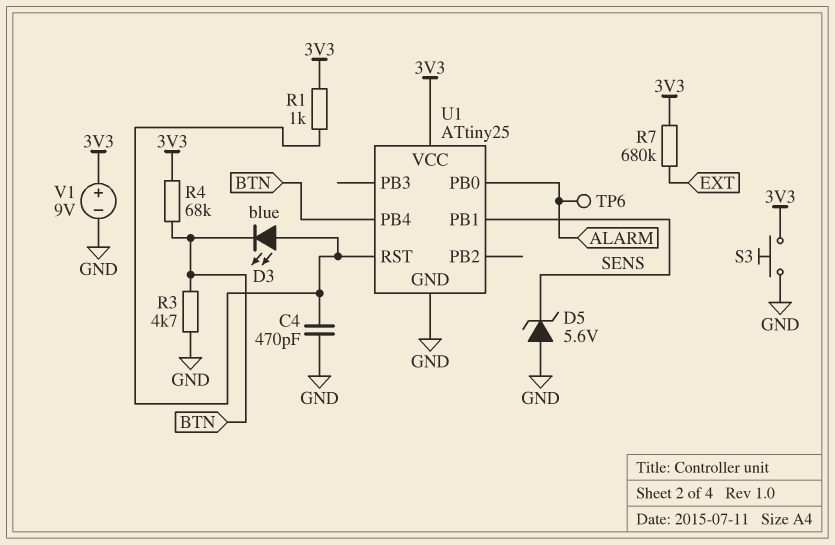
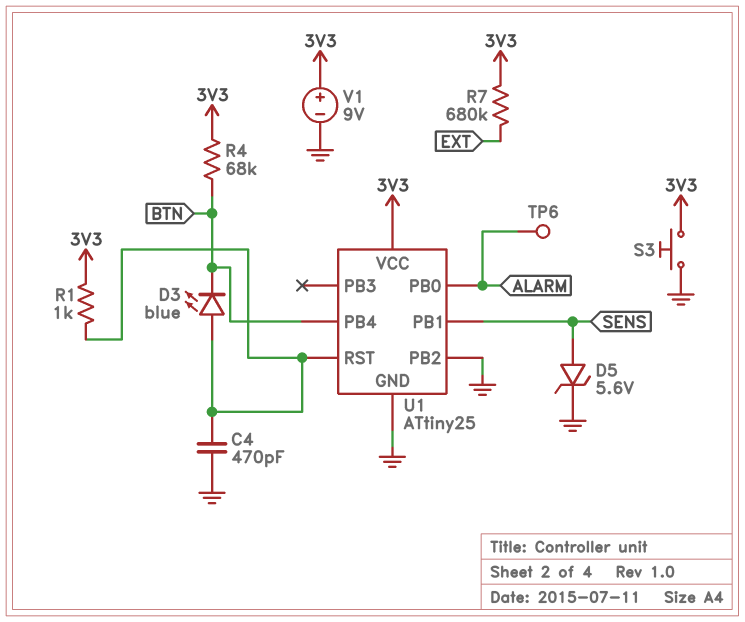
D5: zener 5.6V (A GND, K SENS) -> zener 5.6V (A SENS, K GND)
R3: 4.7k (BTN, GND) -> none
U1 pin PB2: none -> GND

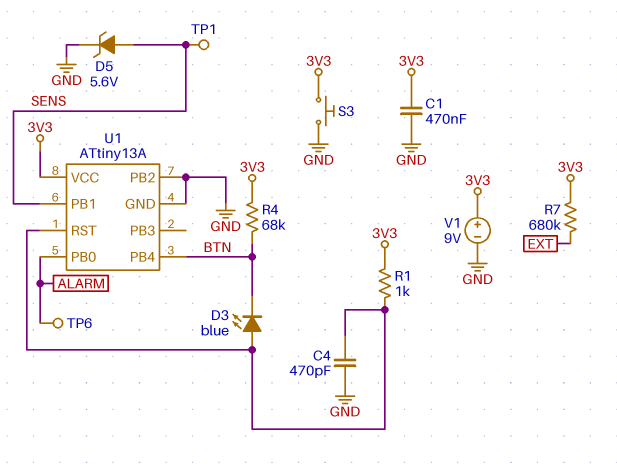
C1: none -> 470nF (3V3, GND)
TP1: none -> test point (SENS)
U1: ATtiny25 -> ATtiny13A

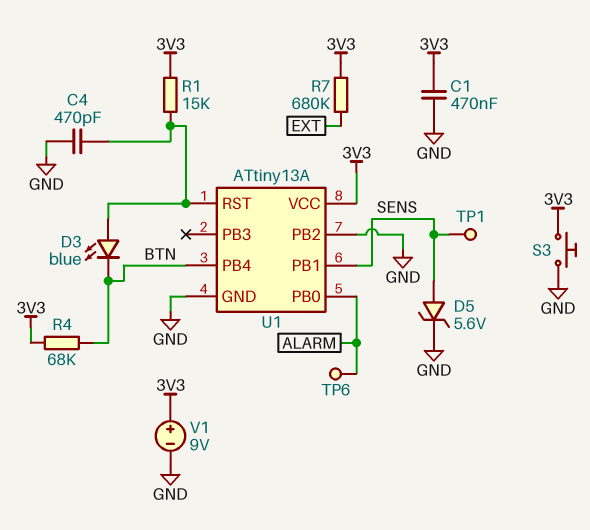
R1: 1k (3V3, U1/RST) -> 15k (3V3, U1/RST)

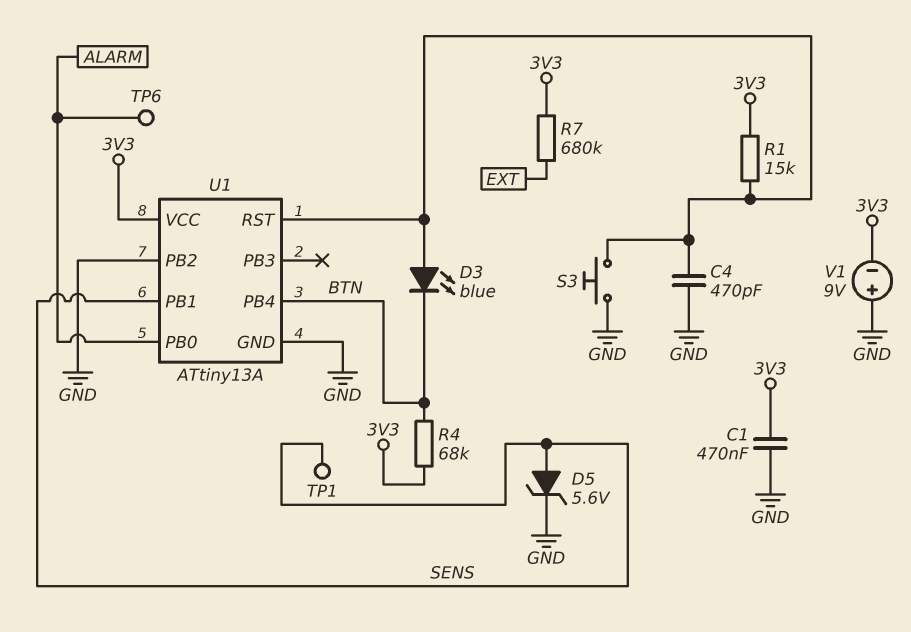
S3: button (3V3, GND) -> button (GND, U1/RST)
V1: 9V (plus 3V3, minus GND) -> 9V (plus GND, minus 3V3)

